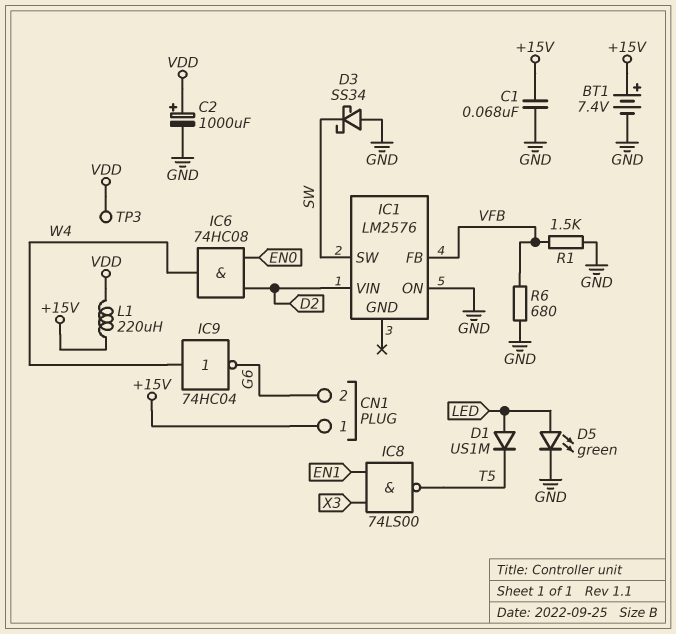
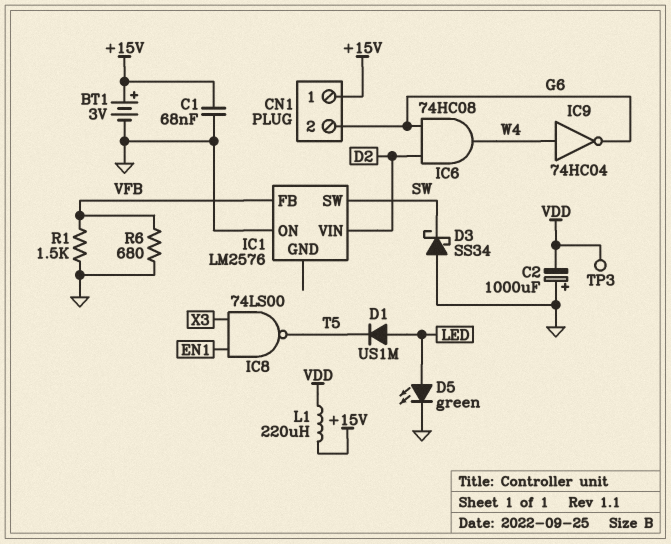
BT1: 7.4V (plus +15V, minus GND) -> 3V (plus +15V, minus GND)
C2: 1000uF (plus VDD, minus GND) -> 1000uF (plus GND, minus VDD)
IC6: AND 74HC08 (in D2, in EN0, out W4) -> AND 74HC08 (in D2, in G6, out W4)

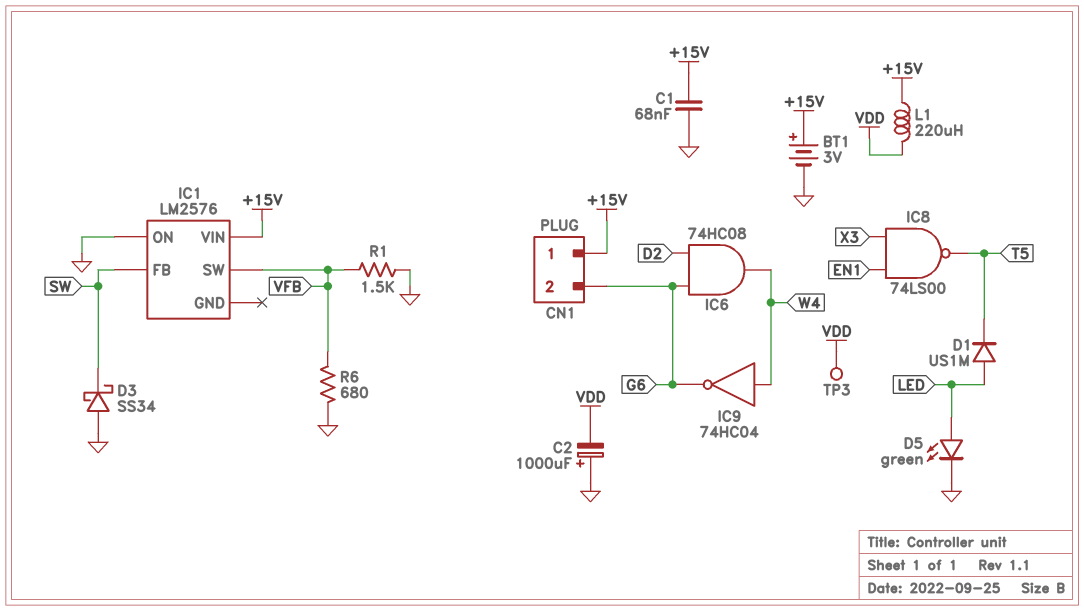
IC1 pin FB: VFB -> SW
IC1 pin SW: SW -> VFB
IC1 pin VIN: D2 -> +15V

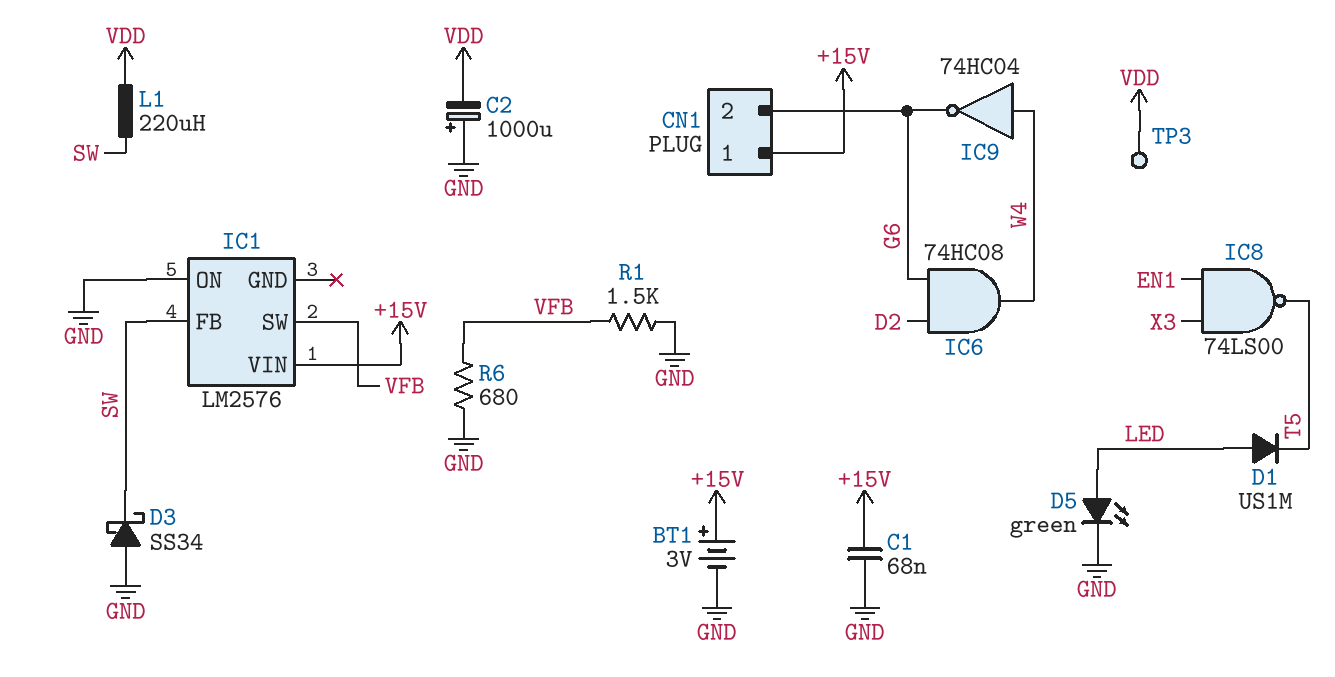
L1: 220uH (+15V, VDD) -> 220uH (SW, VDD)

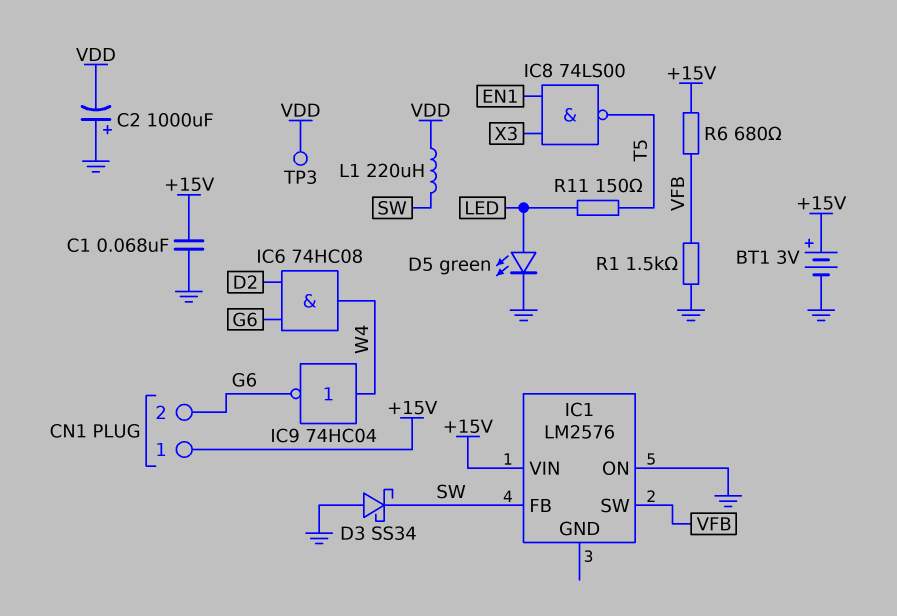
D1: diode US1M (A LED, K T5) -> none
R6: 680 (GND, VFB) -> 680 (+15V, VFB)
R11: none -> 150 (LED, T5)

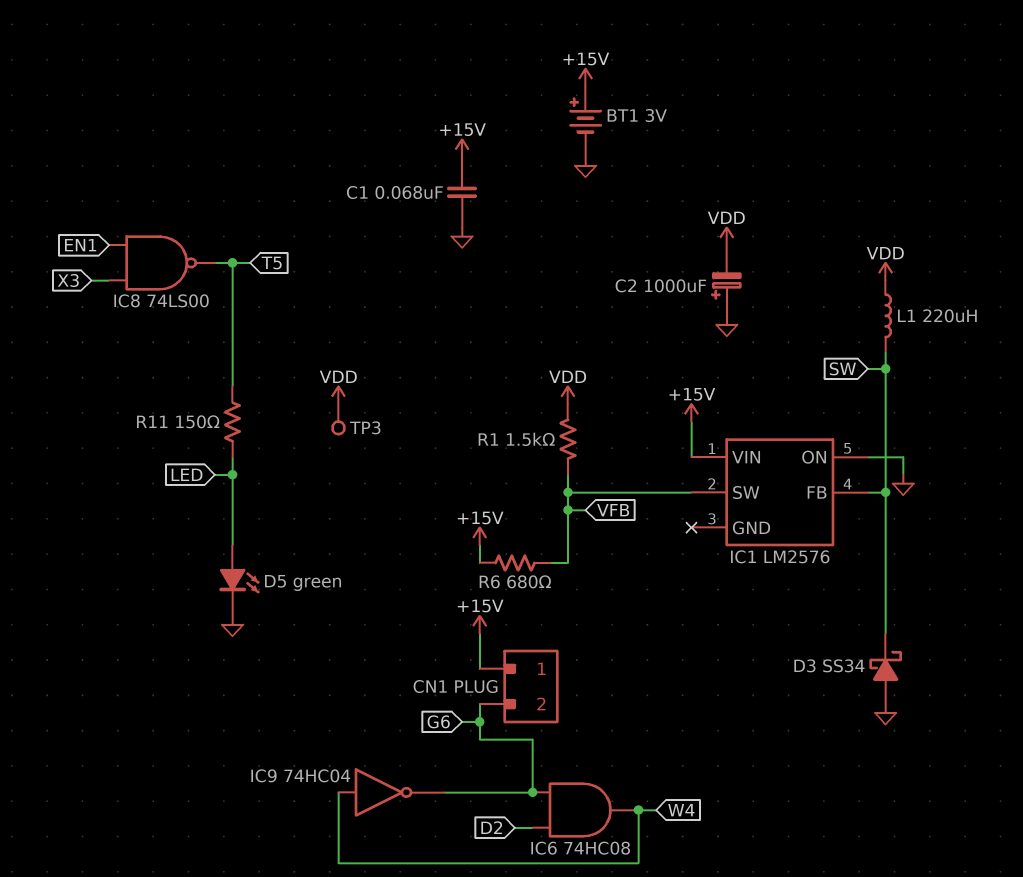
R1: 1.5k (GND, VFB) -> 1.5k (VDD, VFB)

